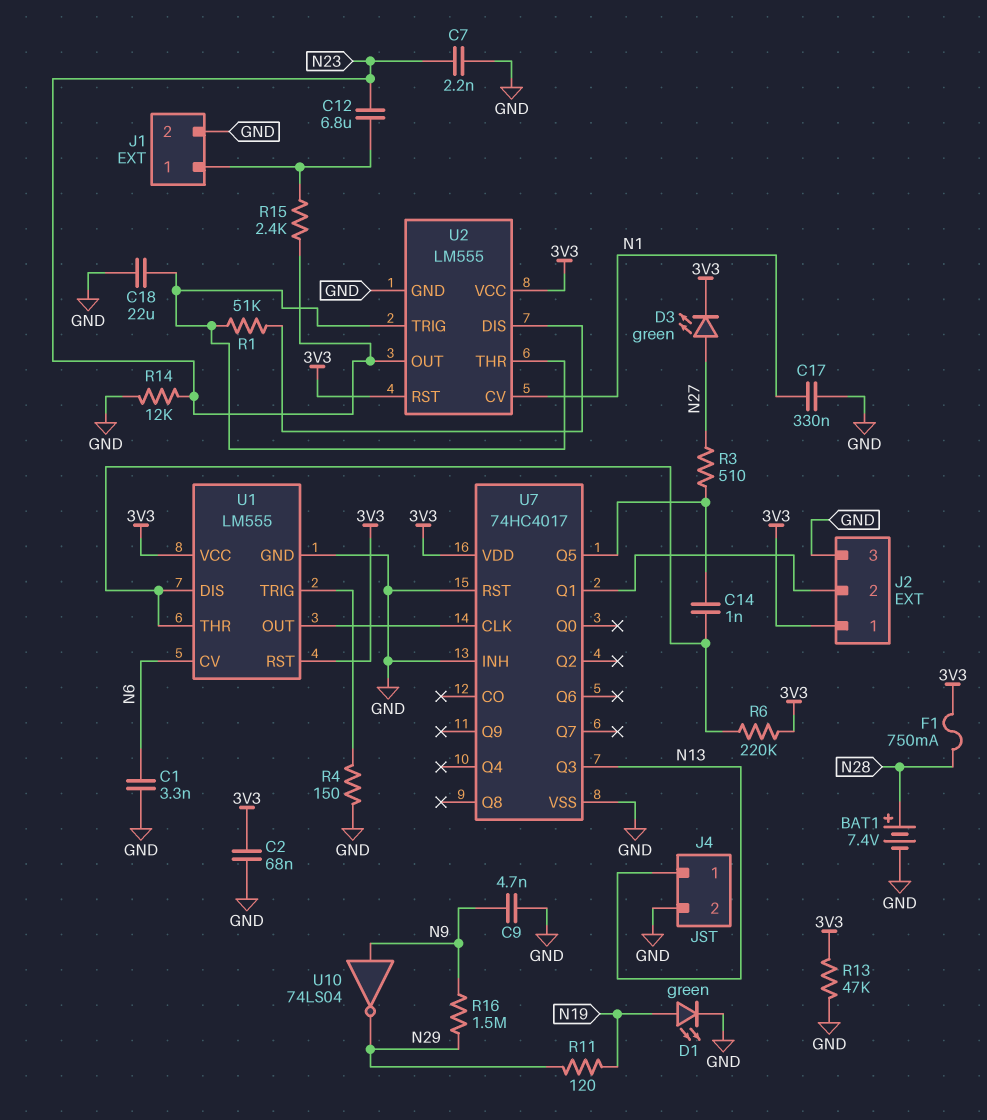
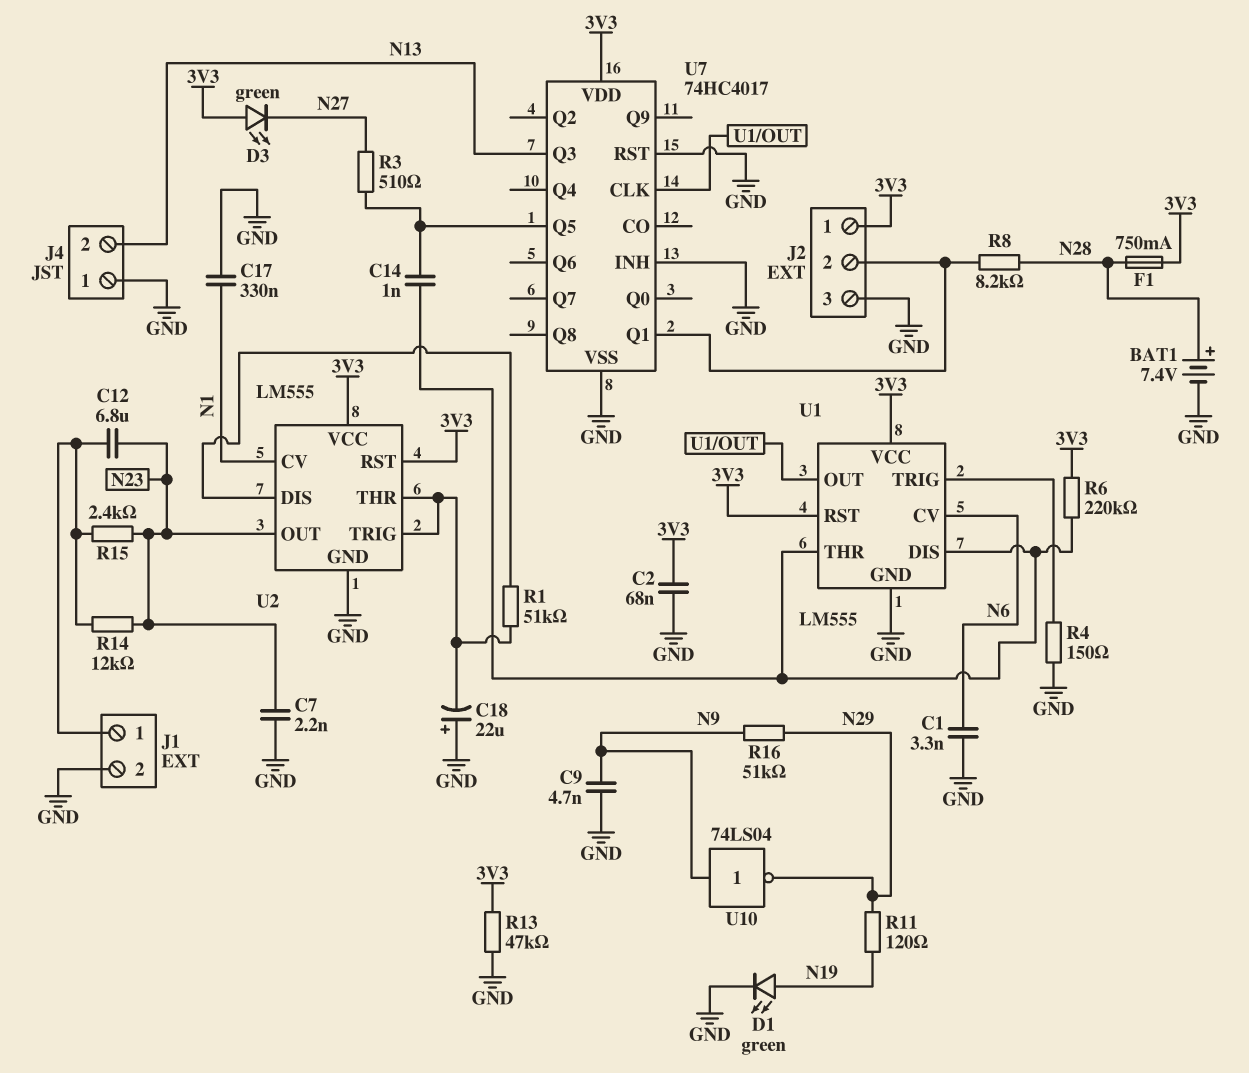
C18: 22uF (GND, U2/THR) -> 22uF (plus GND, minus U2/THR)
D3: LED green (A N27, K 3V3) -> LED green (A 3V3, K N27)
J4 pin 1: N13 -> GND
J4 pin 2: GND -> N13
R8: none -> 8.2k (J2/2, N28)
R14: 12k (GND, N23) -> 12k (J1/1, N23)
R16: 1.5M (N9, N29) -> 51k (N9, N29)

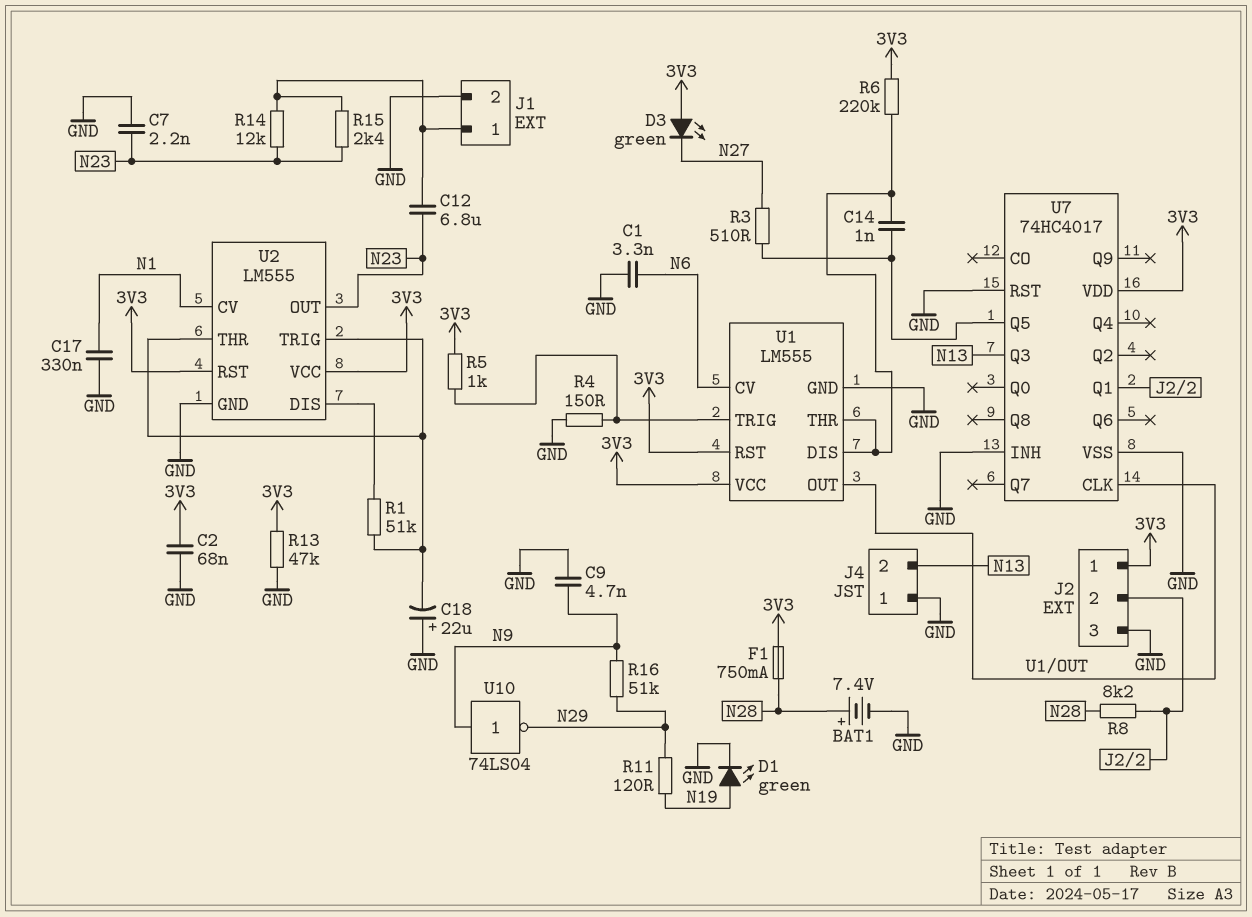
R5: none -> 1k (3V3, U1/TRIG)

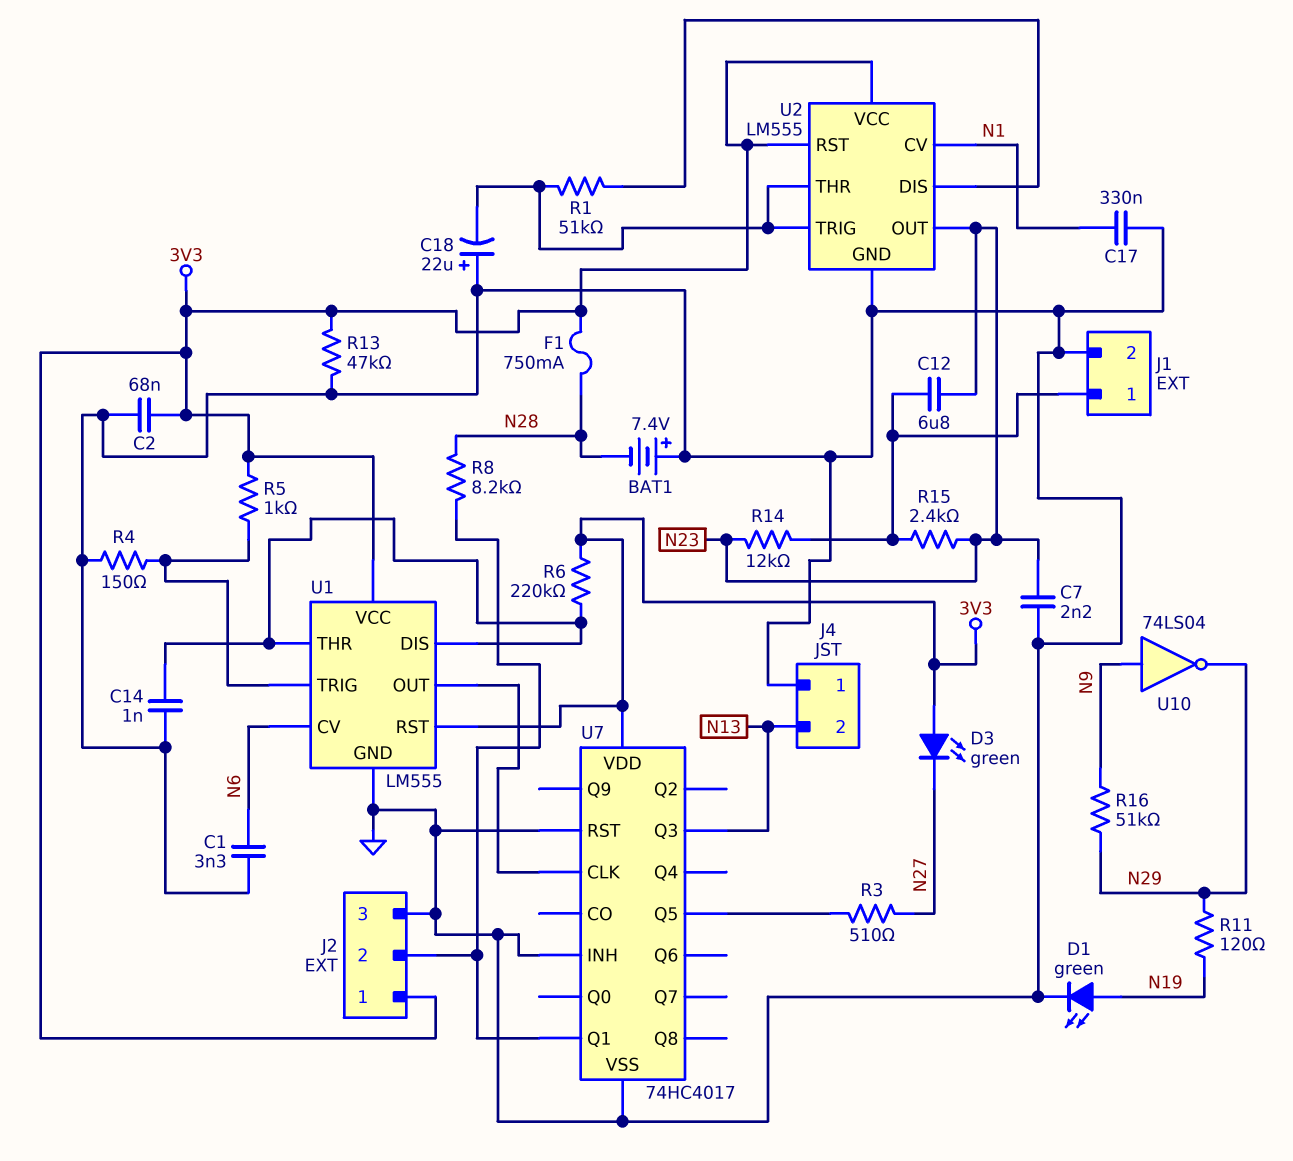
BAT1: 7.4V (plus N28, minus GND) -> 7.4V (plus GND, minus N28)
C9: 4.7nF (GND, N9) -> none
C14: 1nF (U1/DIS, U7/Q5) -> 1nF (GND, U1/DIS)

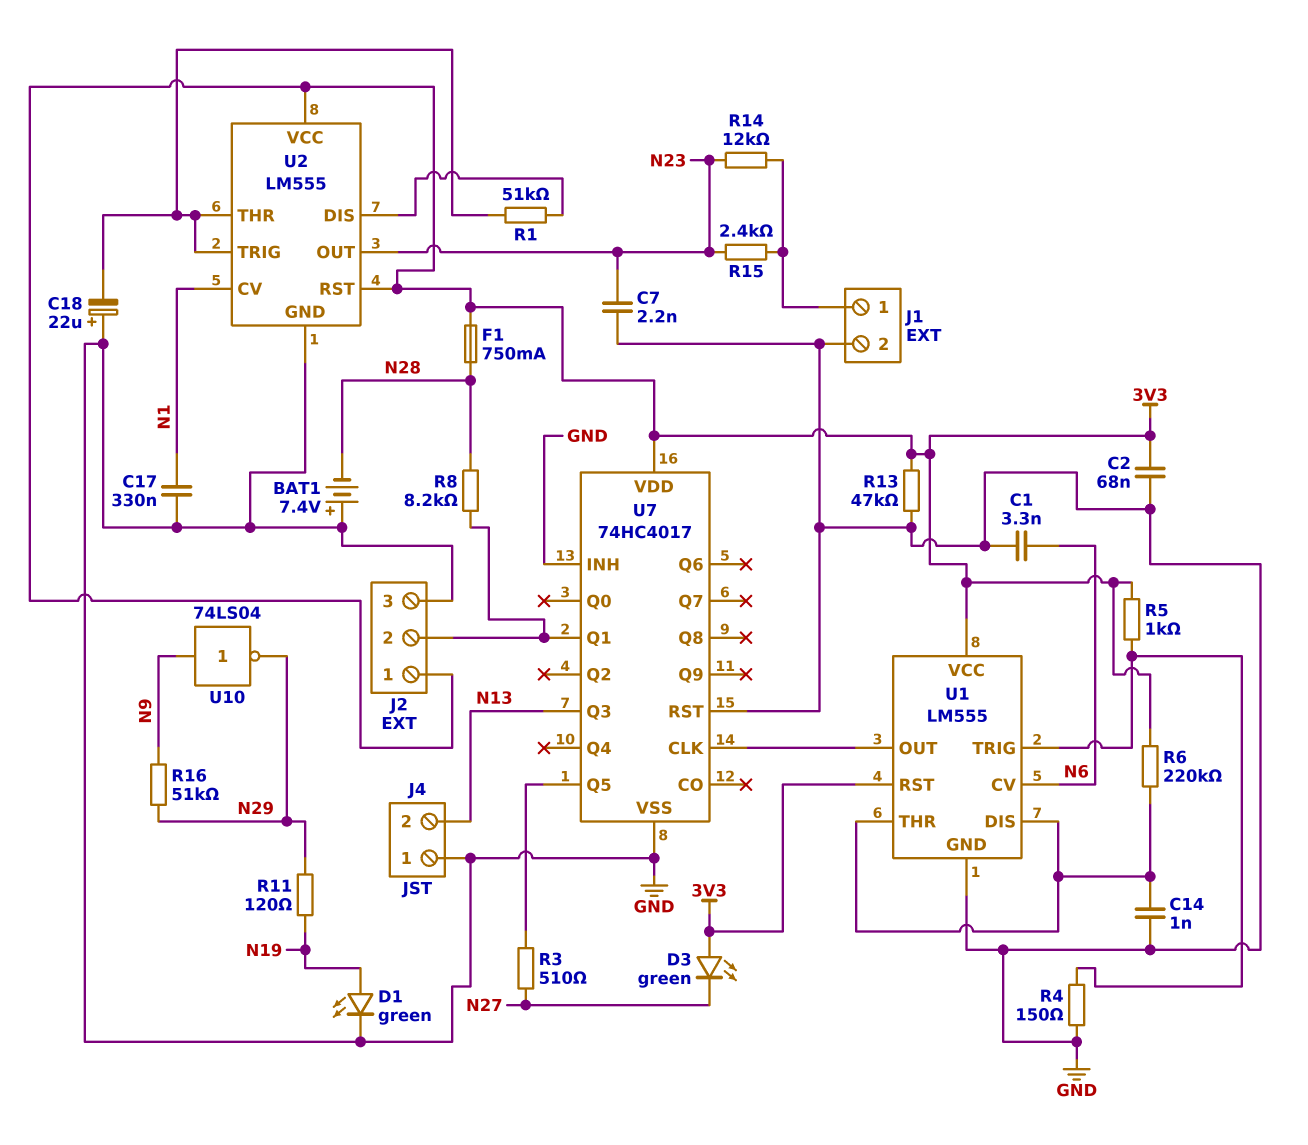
C12: 6.8uF (J1/1, N23) -> none

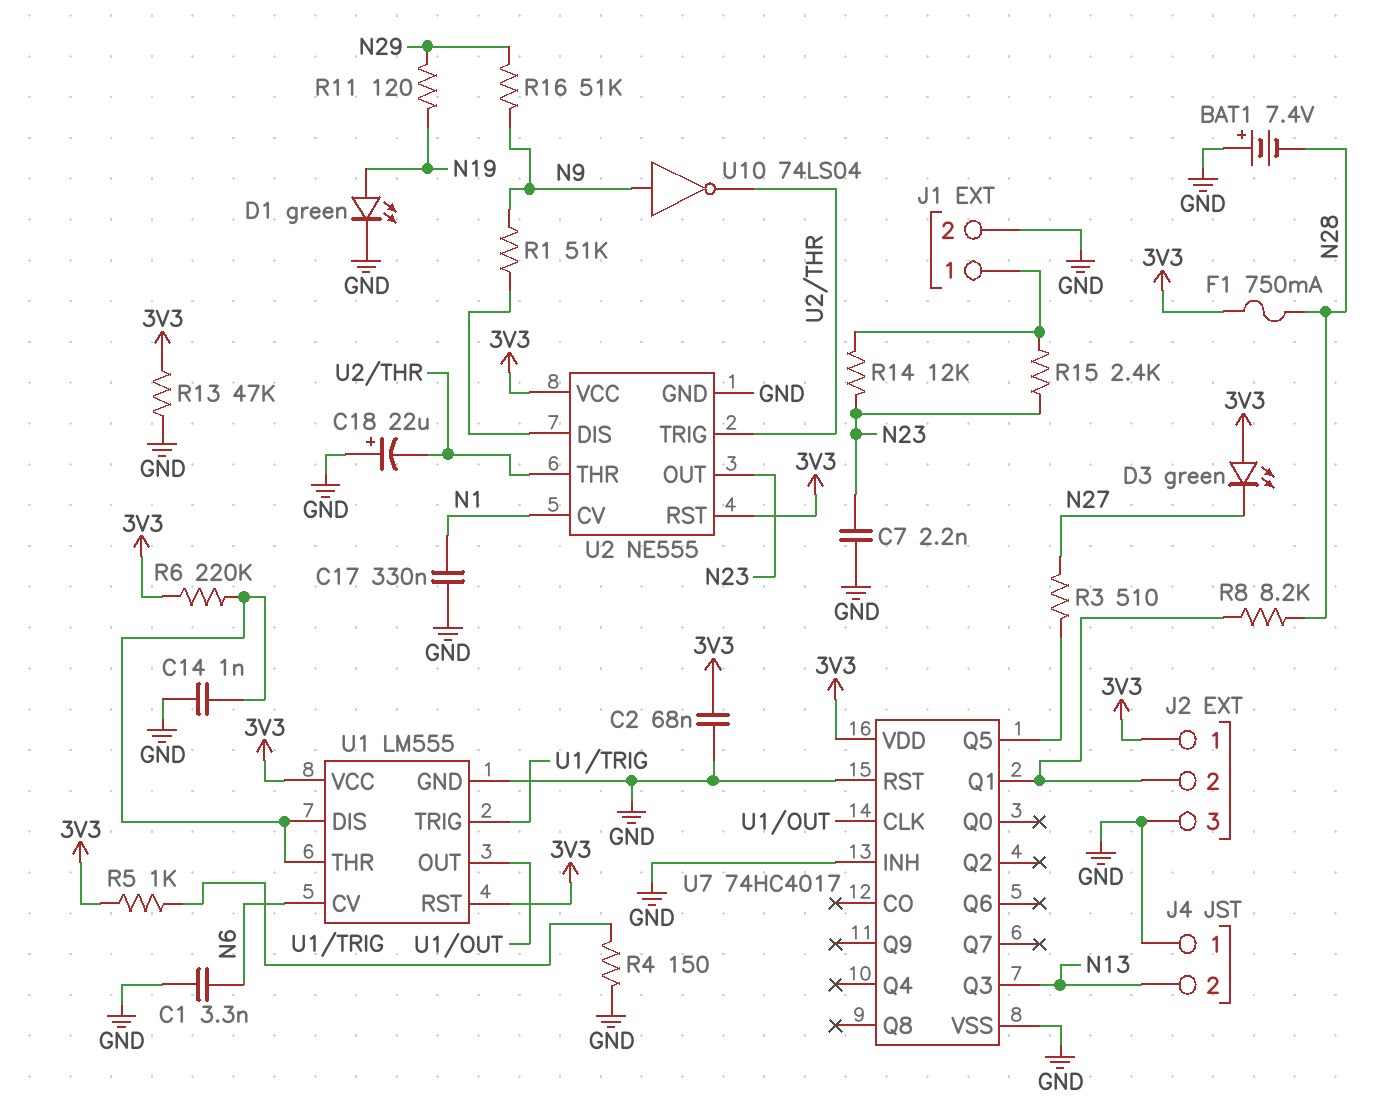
R1: 51k (U2/DIS, U2/THR) -> 51k (N9, U2/DIS)
U2: LM555 -> NE555
U10: NOT 74LS04 (in N9, out N29) -> NOT 74LS04 (in N9, out U2/THR)

